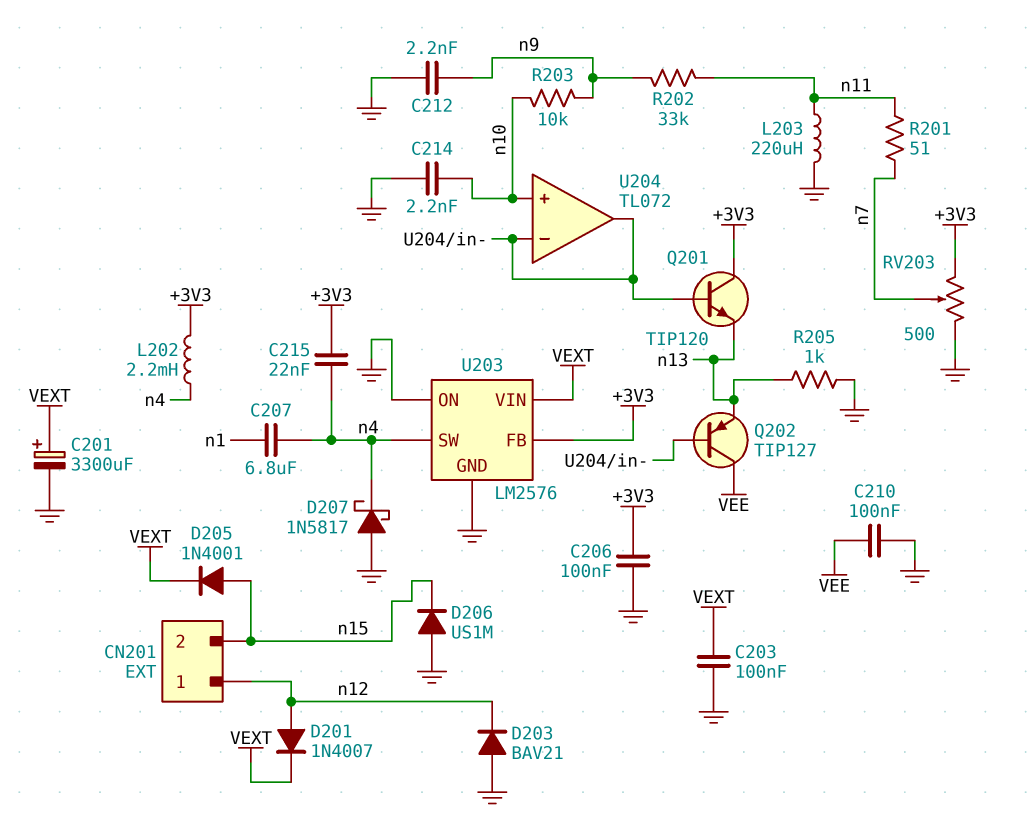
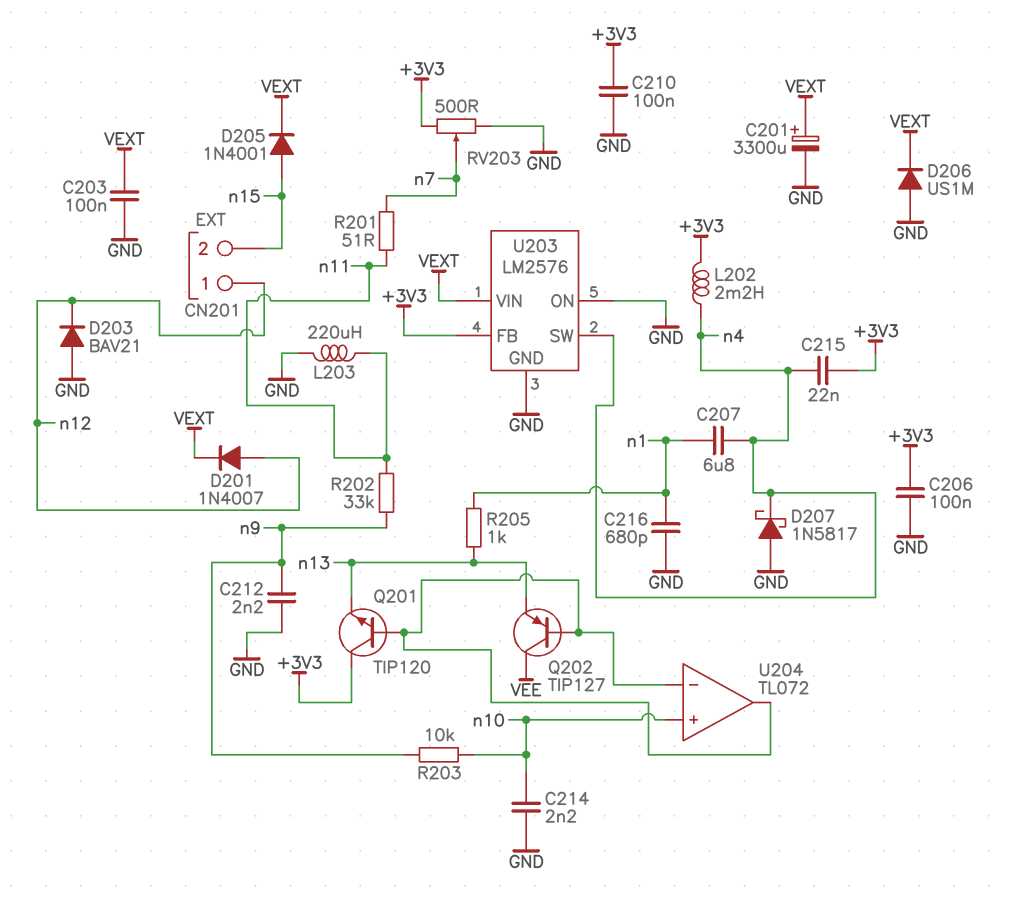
C210: 100nF (GND, VEE) -> 100nF (+3V3, GND)
C216: none -> 680pF (GND, n1)
D206: diode US1M (A GND, K n15) -> diode US1M (A GND, K VEXT)
R205: 1k (GND, n13) -> 1k (n1, n13)

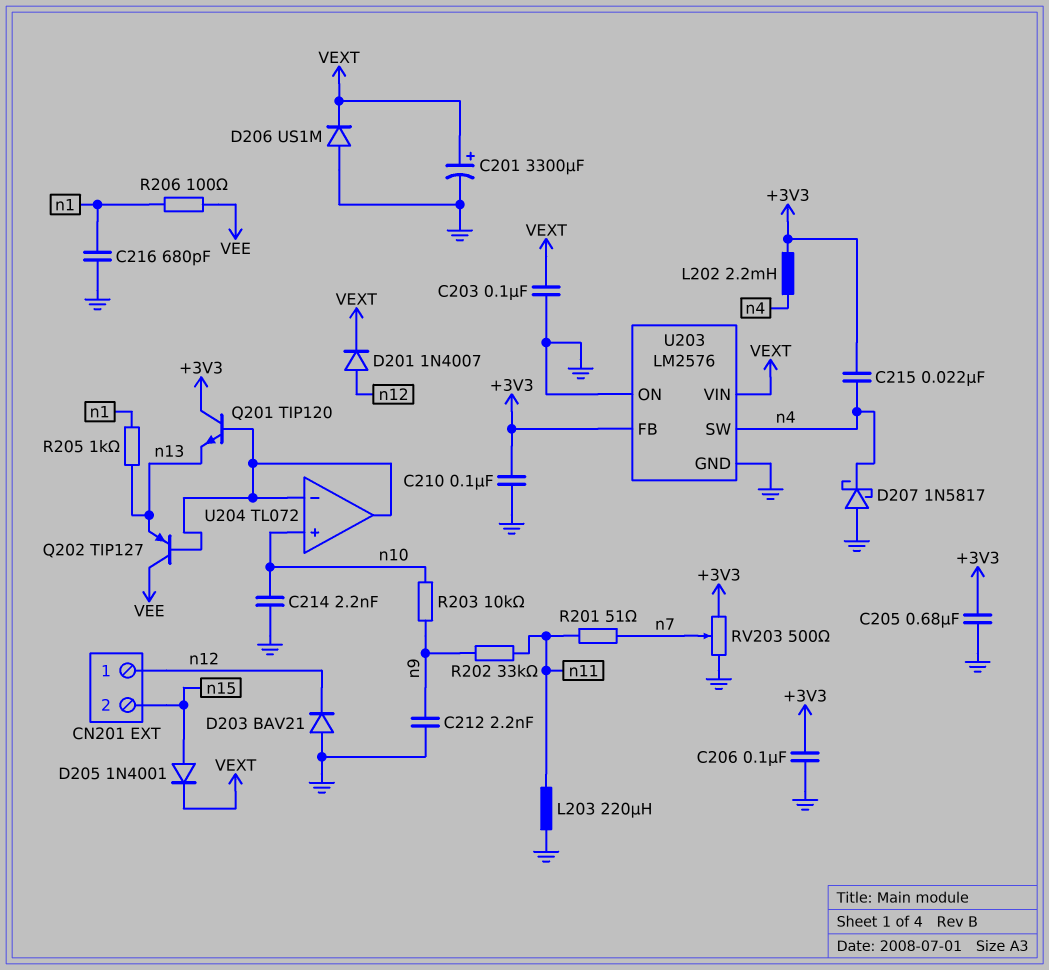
C205: none -> 680nF (+3V3, GND)
C207: 6.8uF (n1, n4) -> none
R206: none -> 100 (VEE, n1)

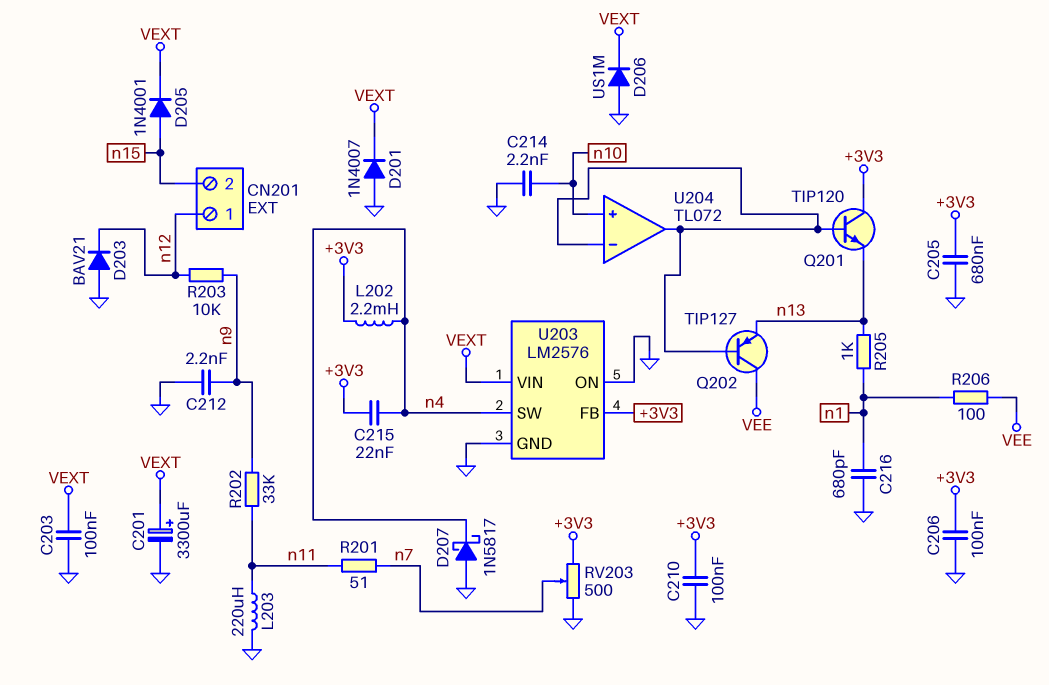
D201: diode 1N4007 (A n12, K VEXT) -> diode 1N4007 (A GND, K VEXT)
R203: 10k (n9, n10) -> 10k (n9, n12)

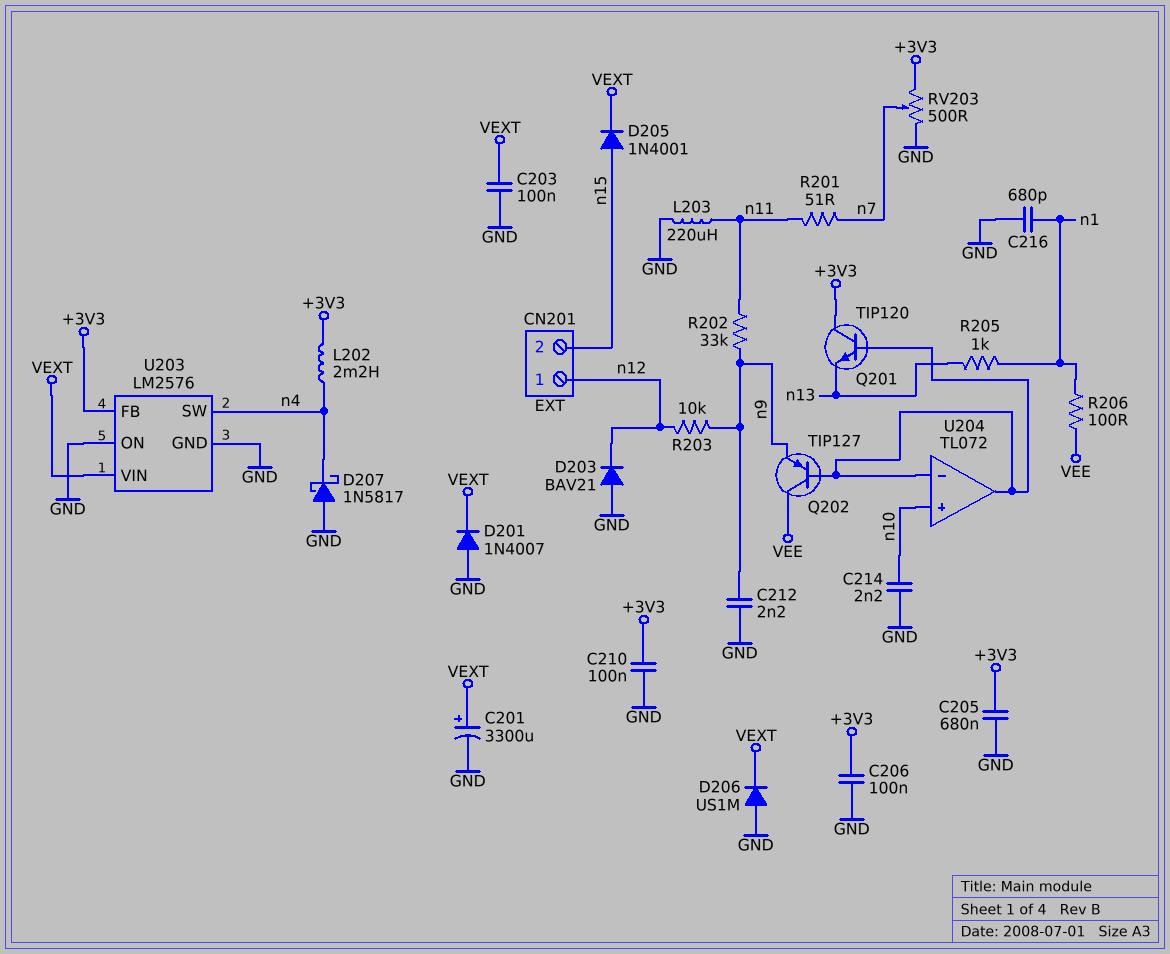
C215: 22nF (+3V3, n4) -> none
Q202: PNP TIP127 (B U204/in-, C VEE, E n13) -> PNP TIP127 (B U204/in-, C VEE, E n9)

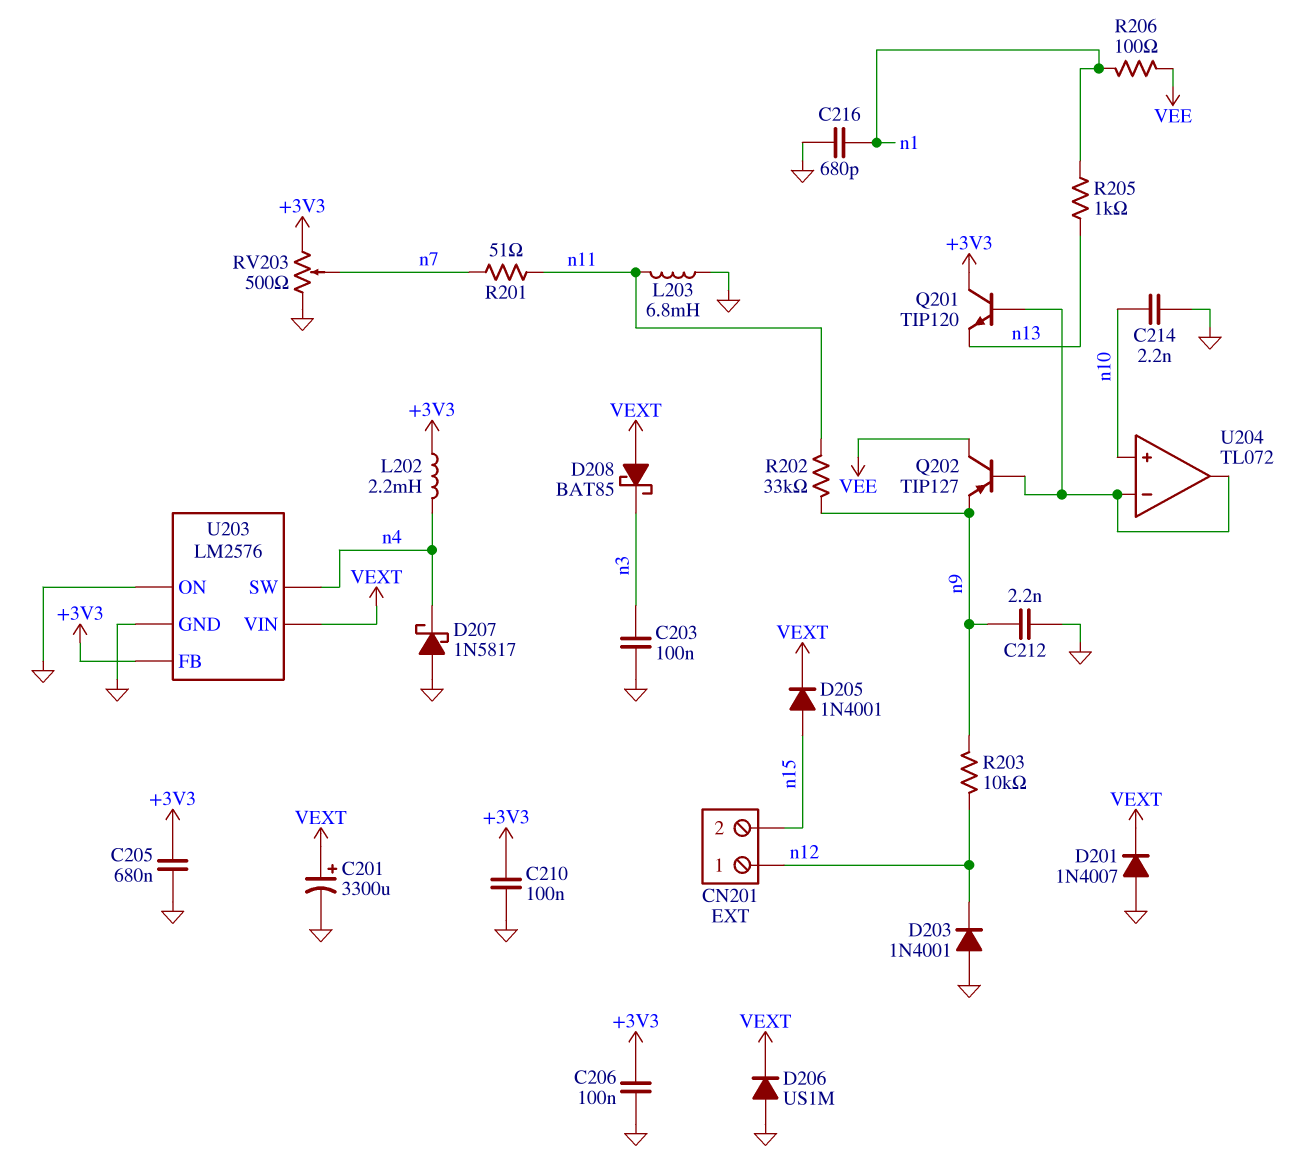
C203: 100nF (GND, VEXT) -> 100nF (GND, n3)
D203: diode BAV21 (A GND, K n12) -> diode 1N4001 (A GND, K n12)
D208: none -> schottky BAT85 (A VEXT, K n3)
L203: 220uH (GND, n11) -> 6.8mH (GND, n11)

